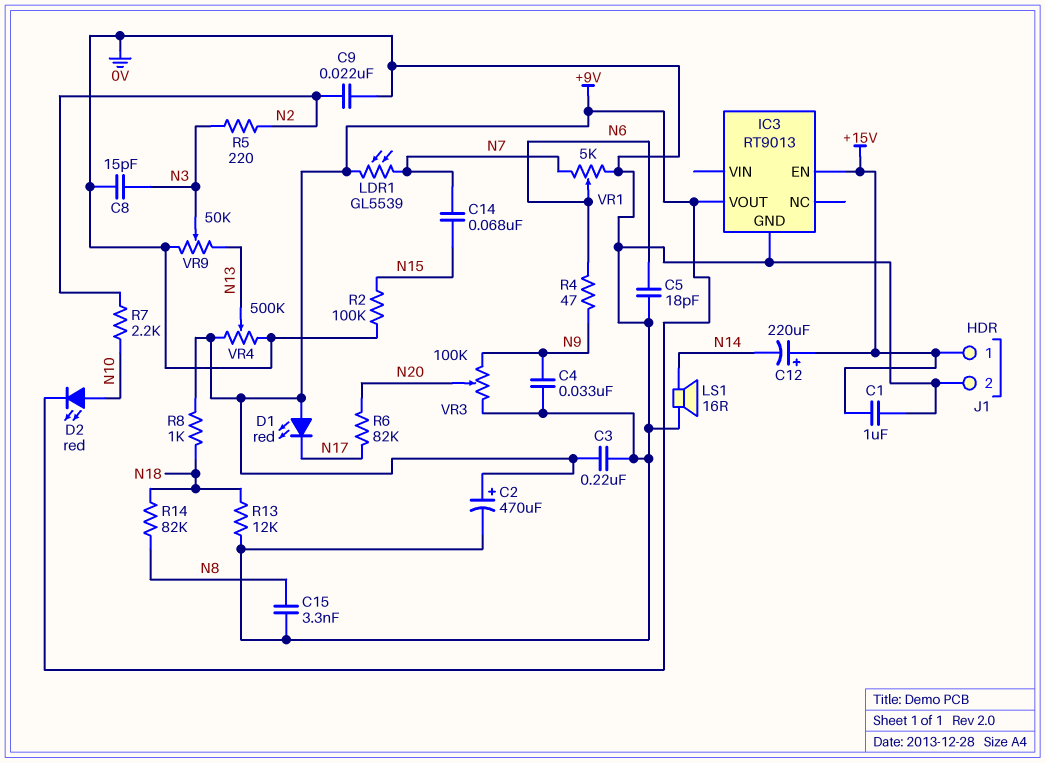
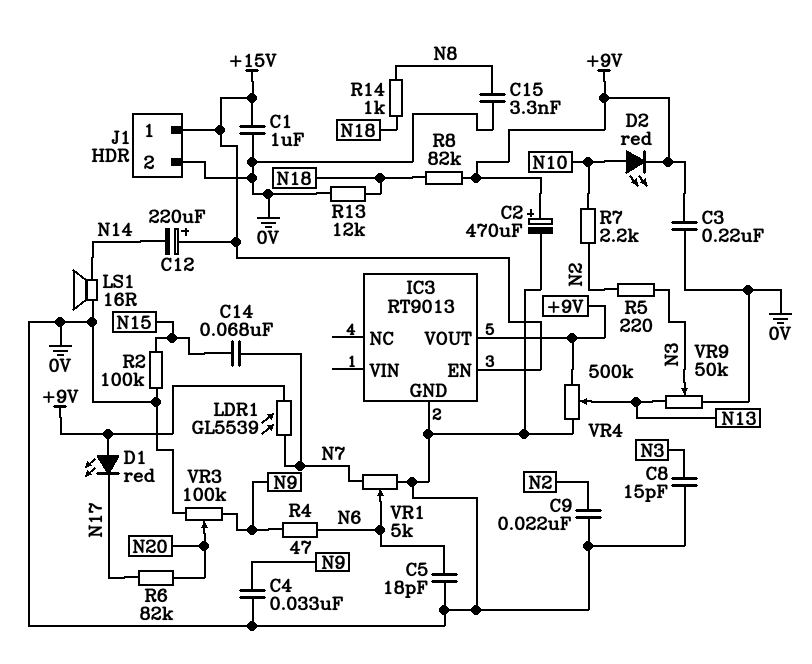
R8: 1k (+9V, N18) -> 82k (+9V, N18)
R14: 82k (N8, N18) -> 1k (N8, N18)

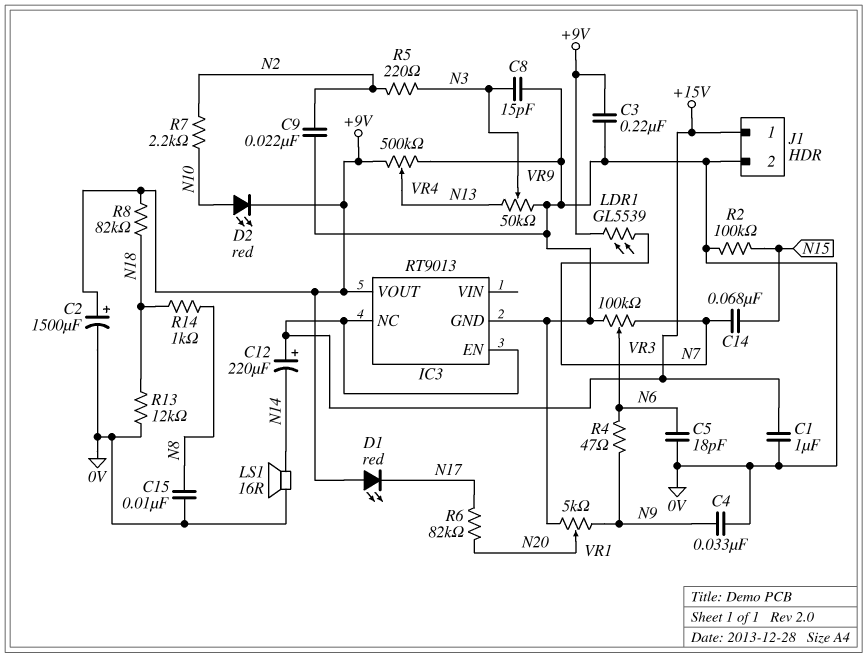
C2: 470uF (plus +9V, minus 0V) -> 1500uF (plus +9V, minus 0V)
C15: 3.3nF (0V, N8) -> 10nF (0V, N8)
IC3 pin NC: none -> +15V
VR1: 5k (0V, N7, wiper N6) -> 5k (0V, N9, wiper N20)
VR3: 100k (0V, N9, wiper N20) -> 100k (0V, N7, wiper N6)

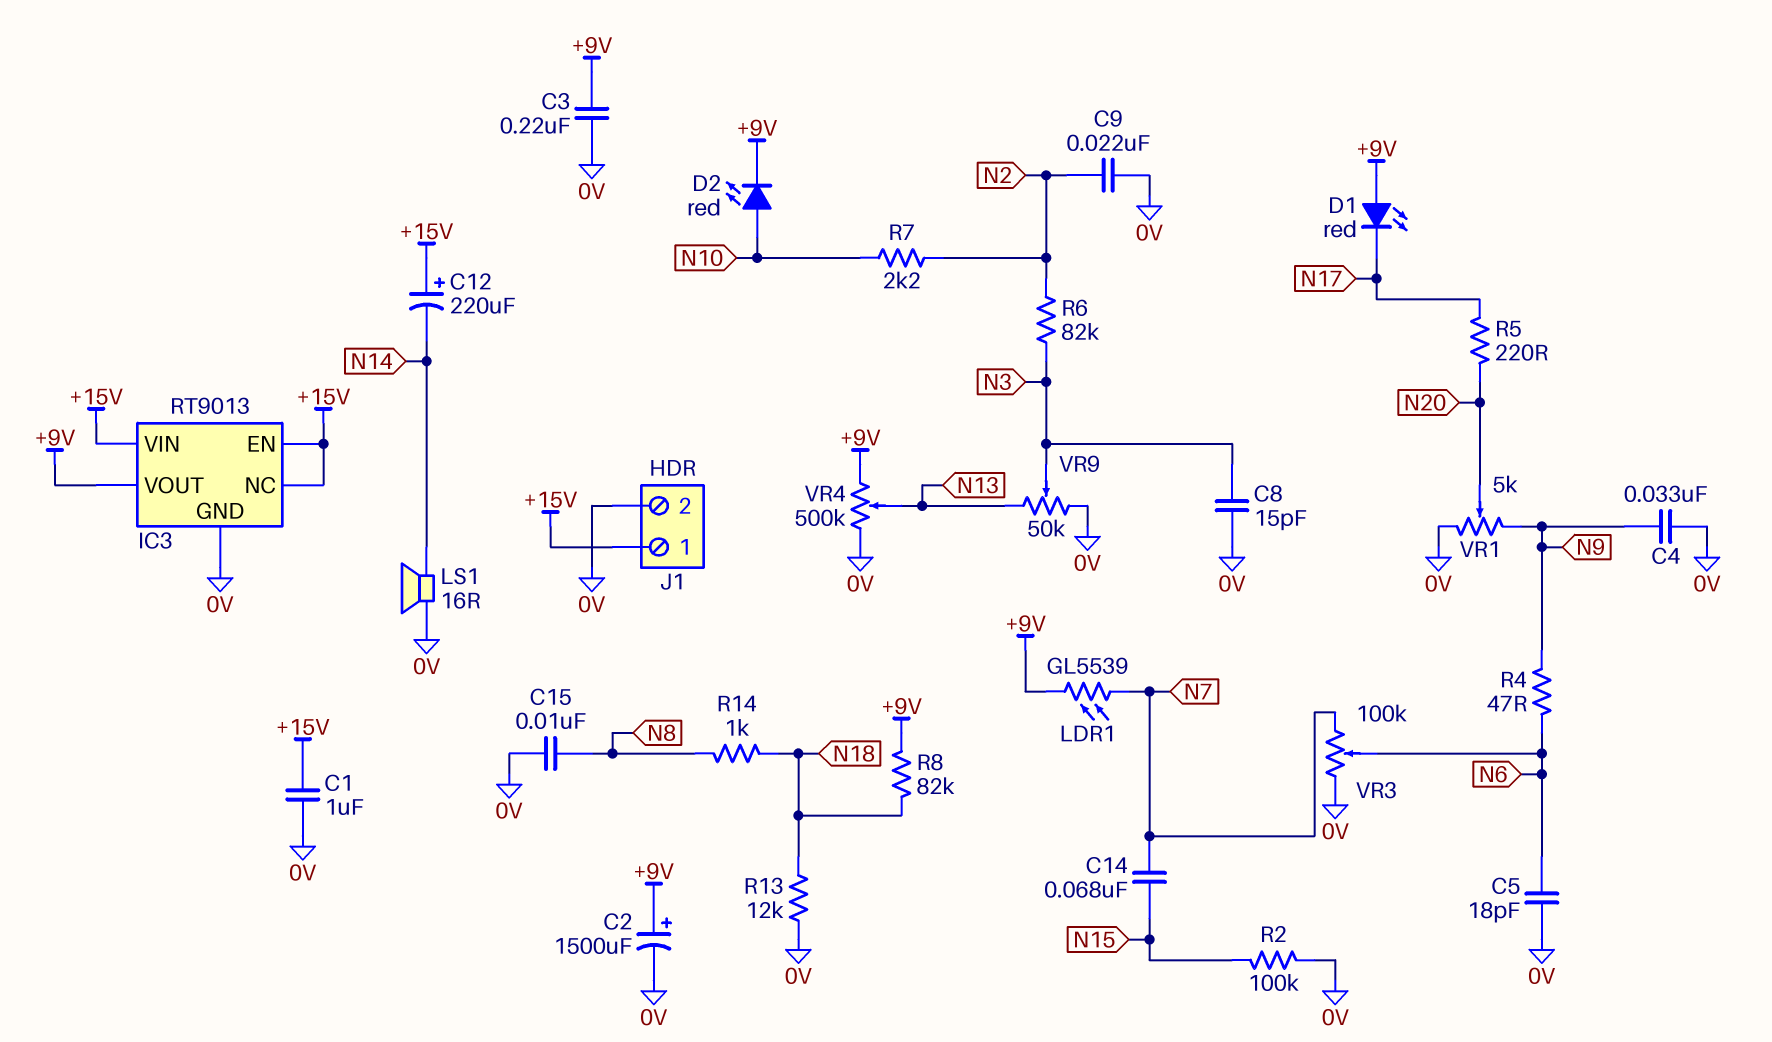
IC3 pin VIN: none -> +15V
R5: 220 (N2, N3) -> 220 (N17, N20)
R6: 82k (N17, N20) -> 82k (N2, N3)

